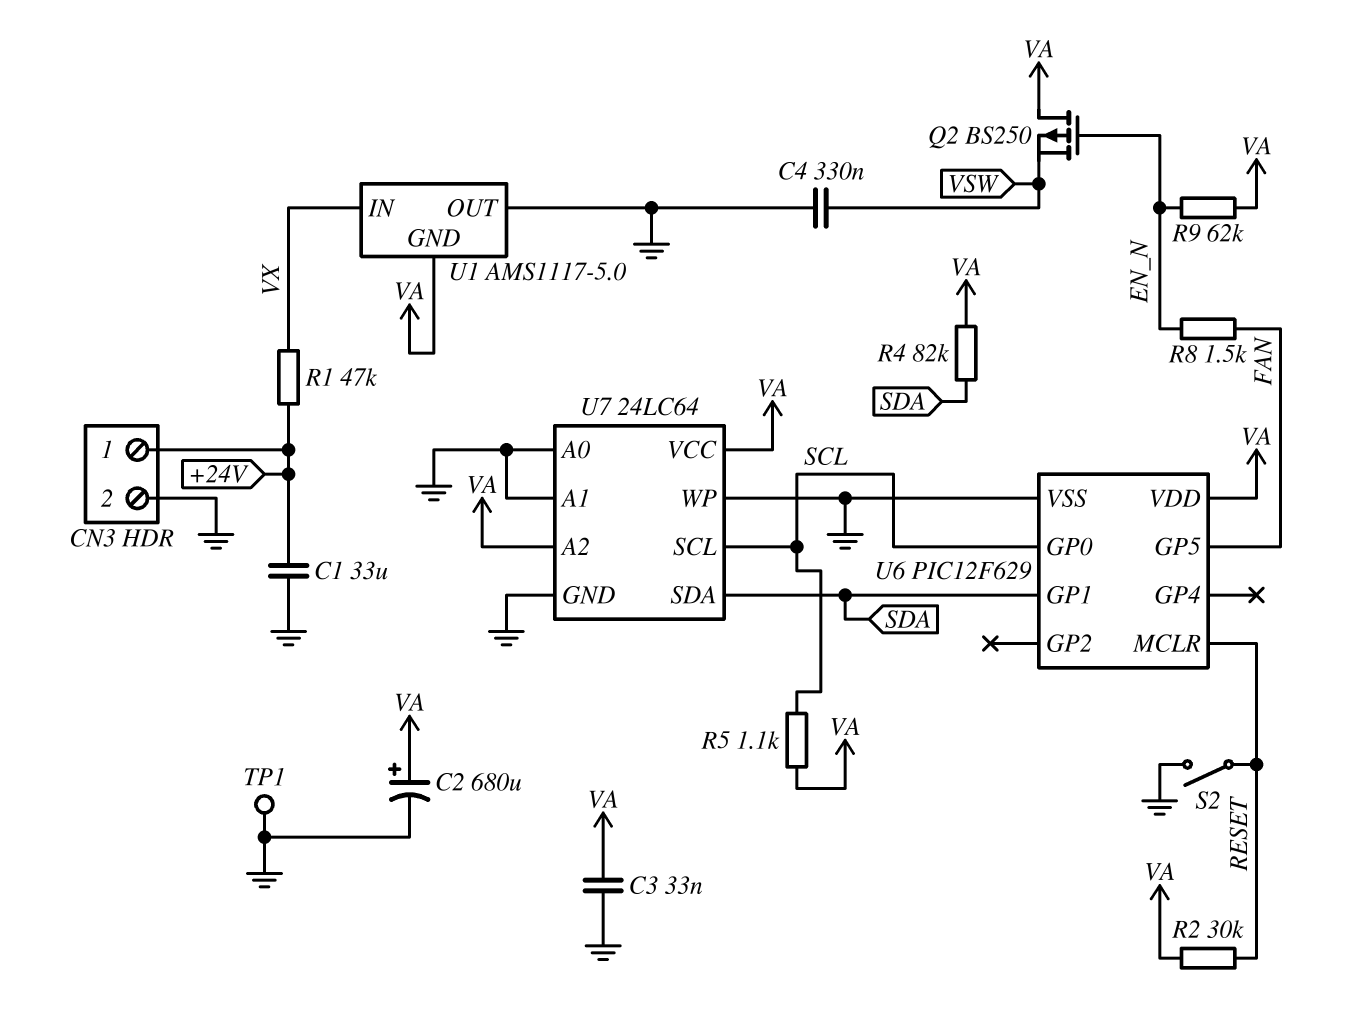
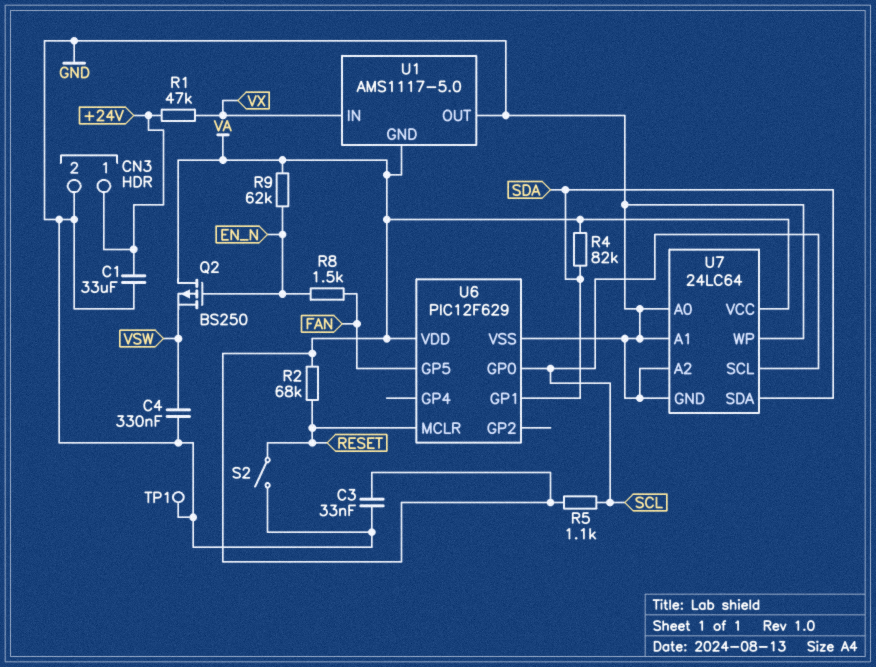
C2: 680uF (plus VA, minus GND) -> none
R2: 30k (RESET, VA) -> 68k (RESET, VA)
U7 pin A2: VA -> GND

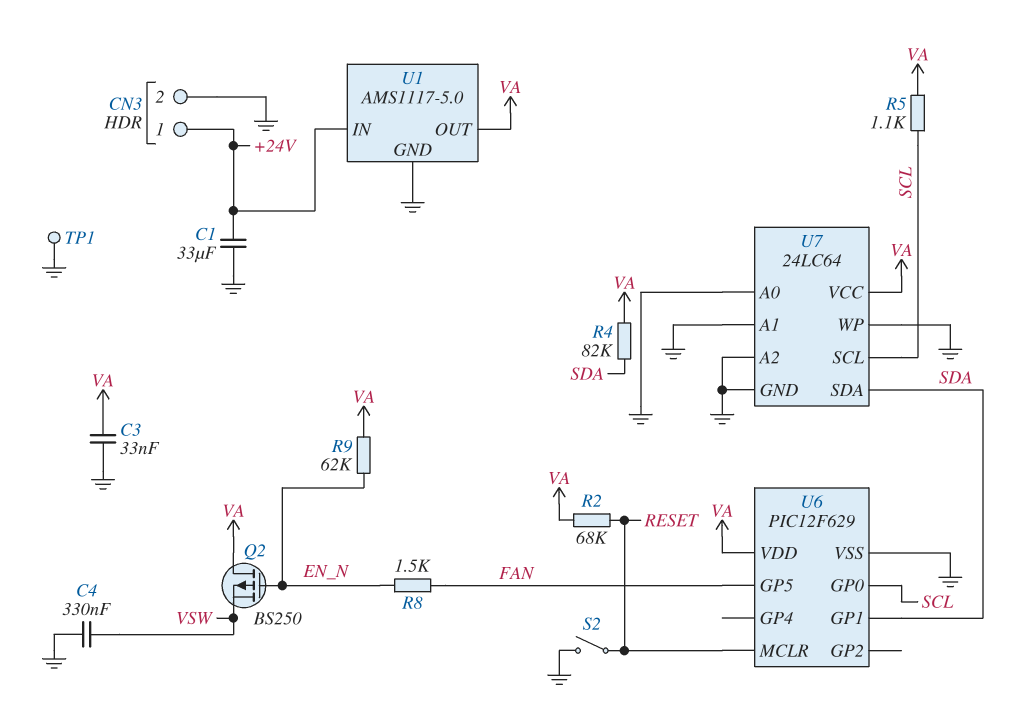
R1: 47k (+24V, VX) -> none
U1 pin GND: VA -> GND
U1 pin IN: VX -> +24V
U1 pin OUT: GND -> VA

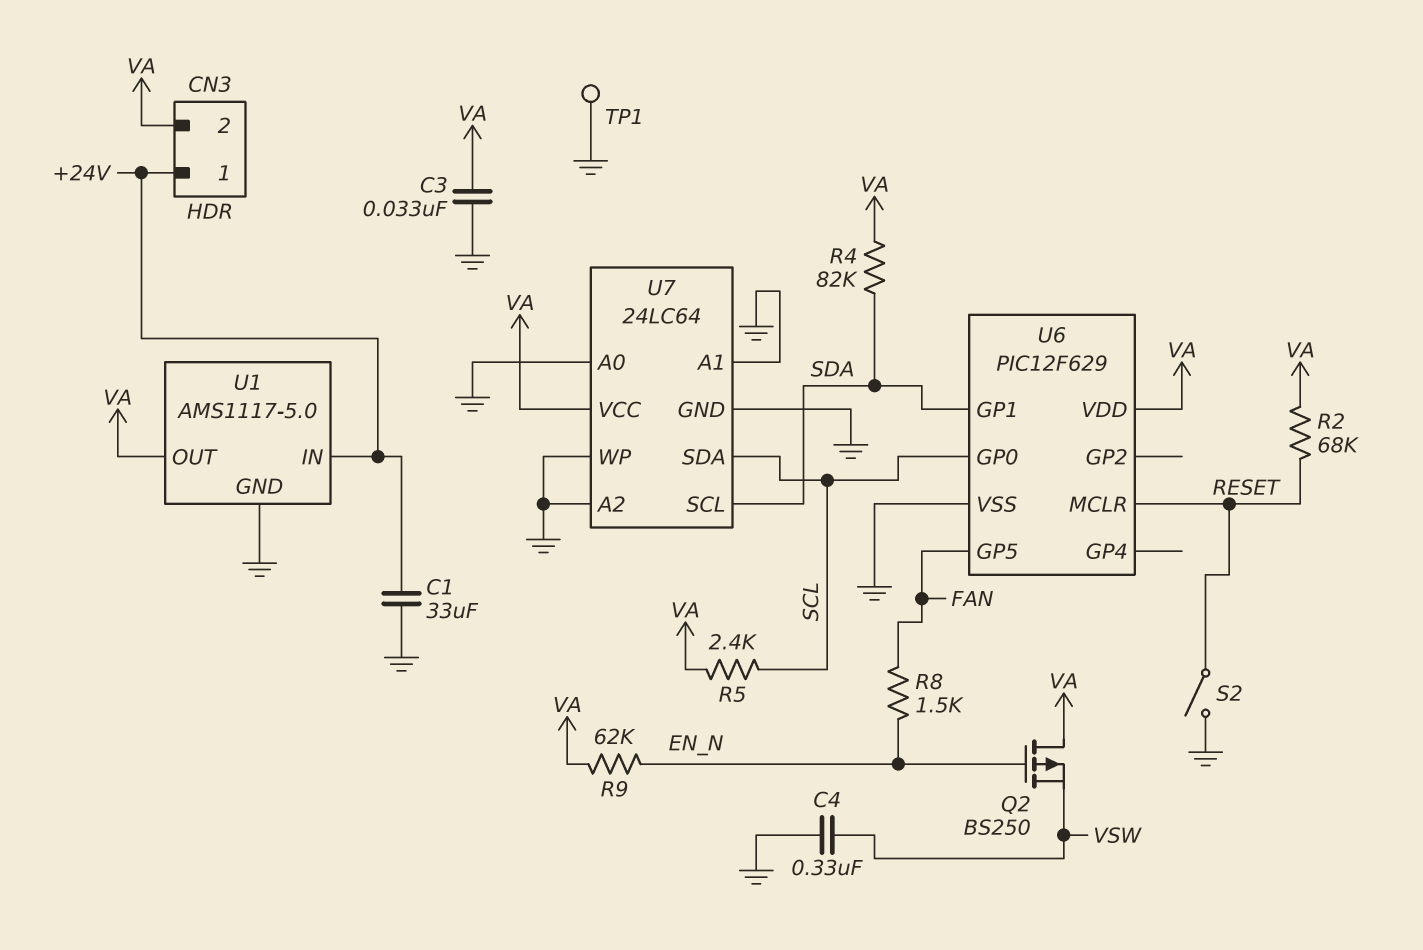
CN3 pin 2: GND -> VA
R5: 1.1k (SCL, VA) -> 2.4k (SCL, VA)
U7 pin SCL: SCL -> SDA
U7 pin SDA: SDA -> SCL

